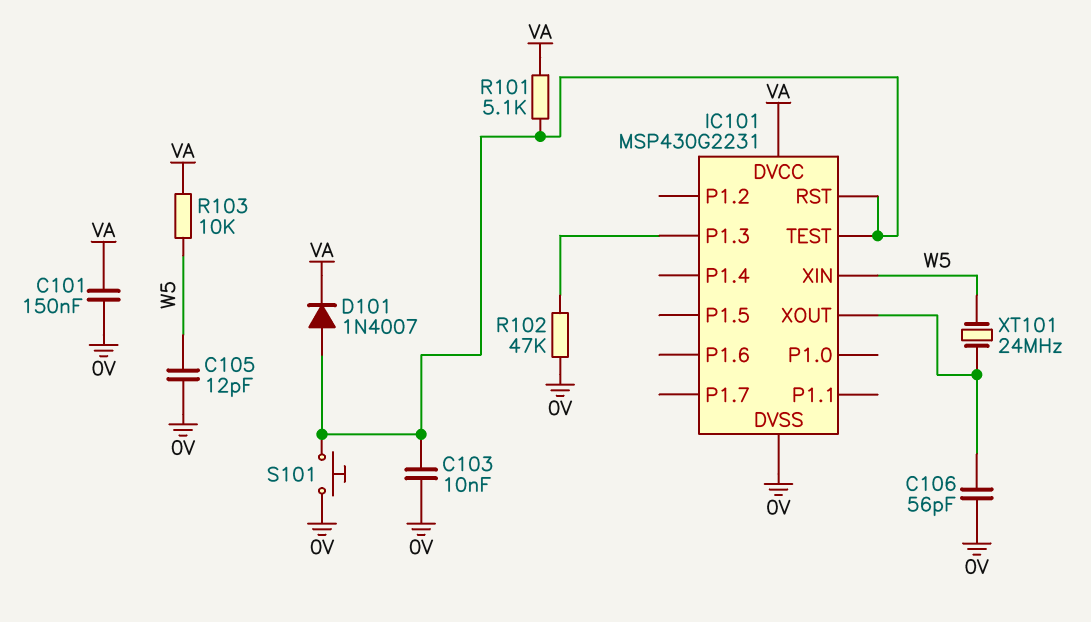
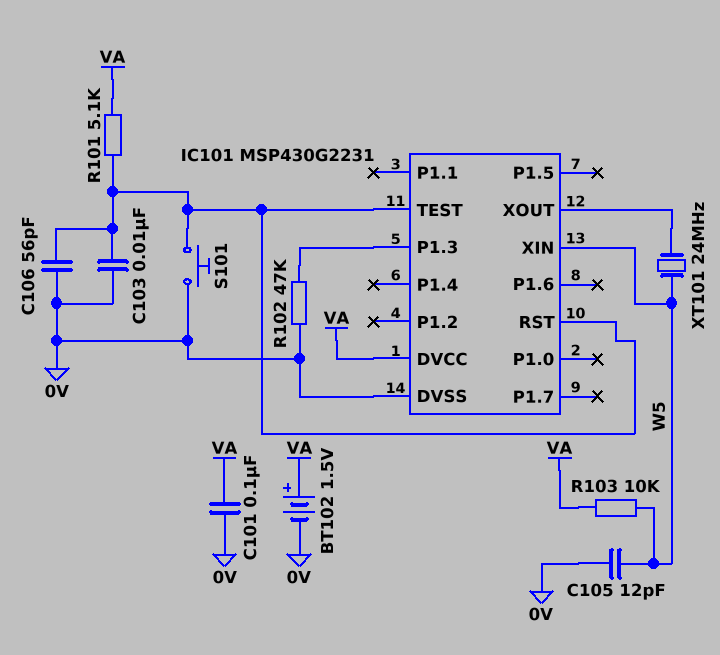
BT102: none -> 1.5V (plus VA, minus 0V)
C101: 150nF (0V, VA) -> 100nF (0V, VA)
C106: 56pF (0V, IC101/XOUT) -> 56pF (0V, IC101/RST)
D101: diode 1N4007 (A IC101/RST, K VA) -> none

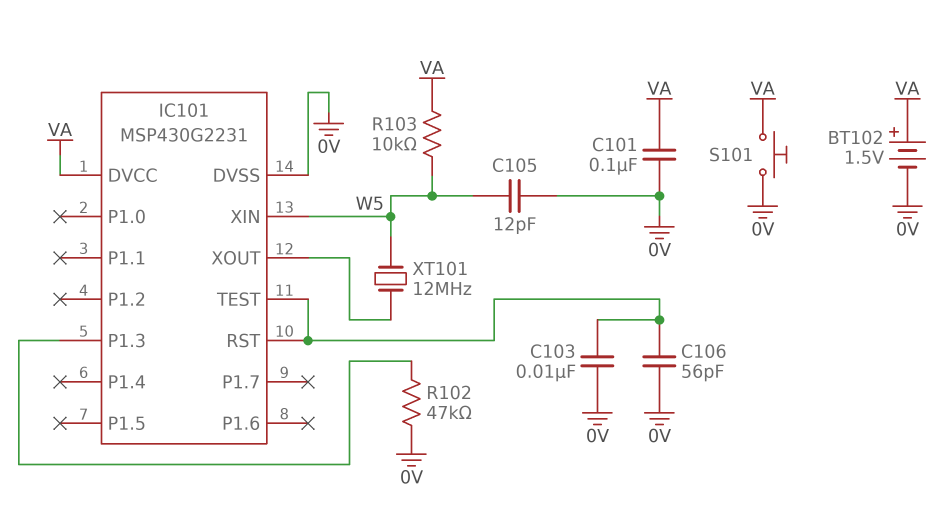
R101: 5.1k (IC101/RST, VA) -> none
S101: button (0V, IC101/RST) -> button (0V, VA)
XT101: 24MHz (IC101/XOUT, W5) -> 12MHz (IC101/XOUT, W5)

